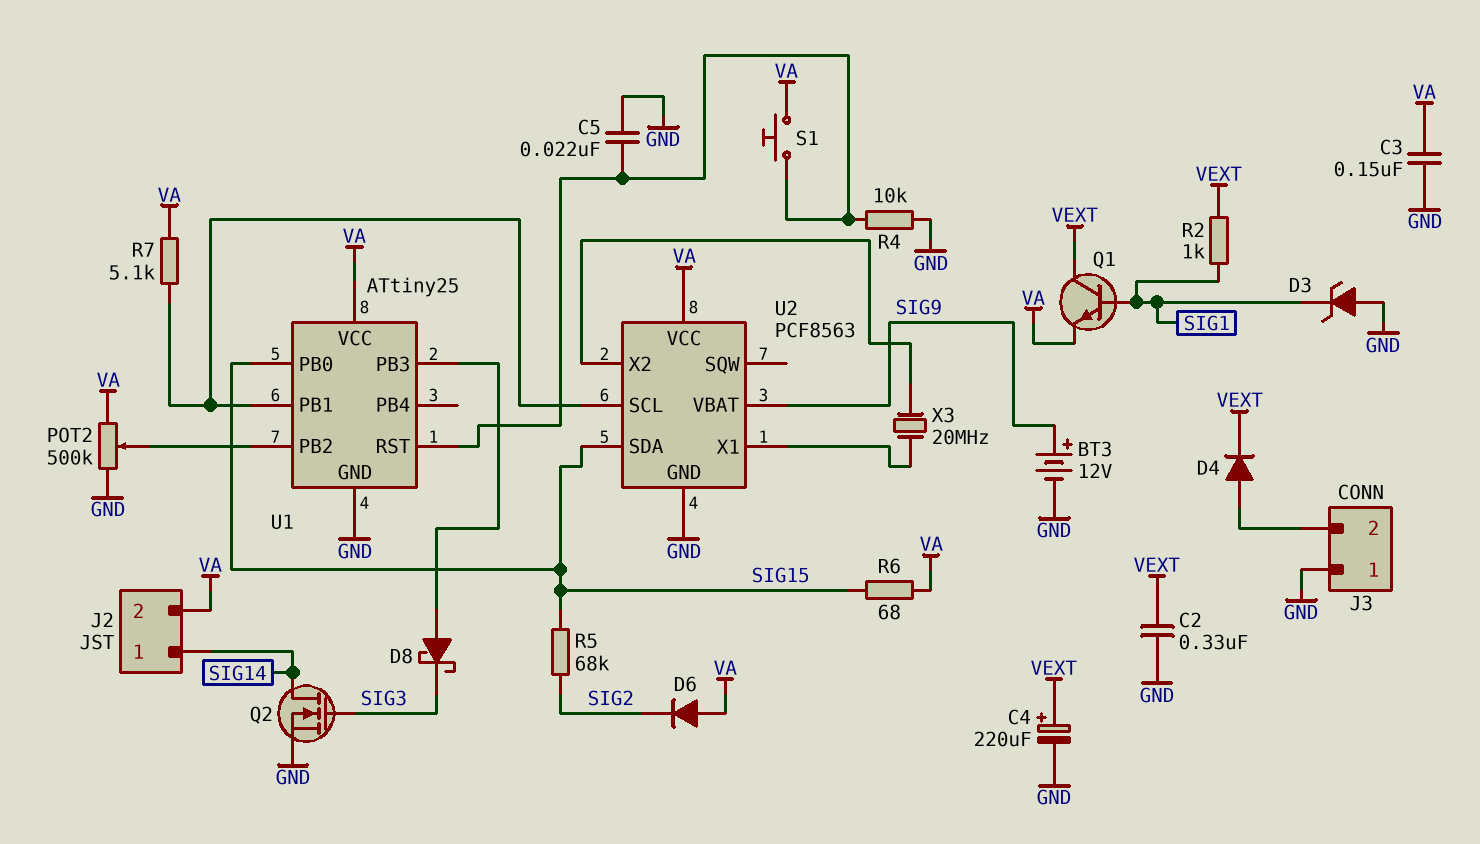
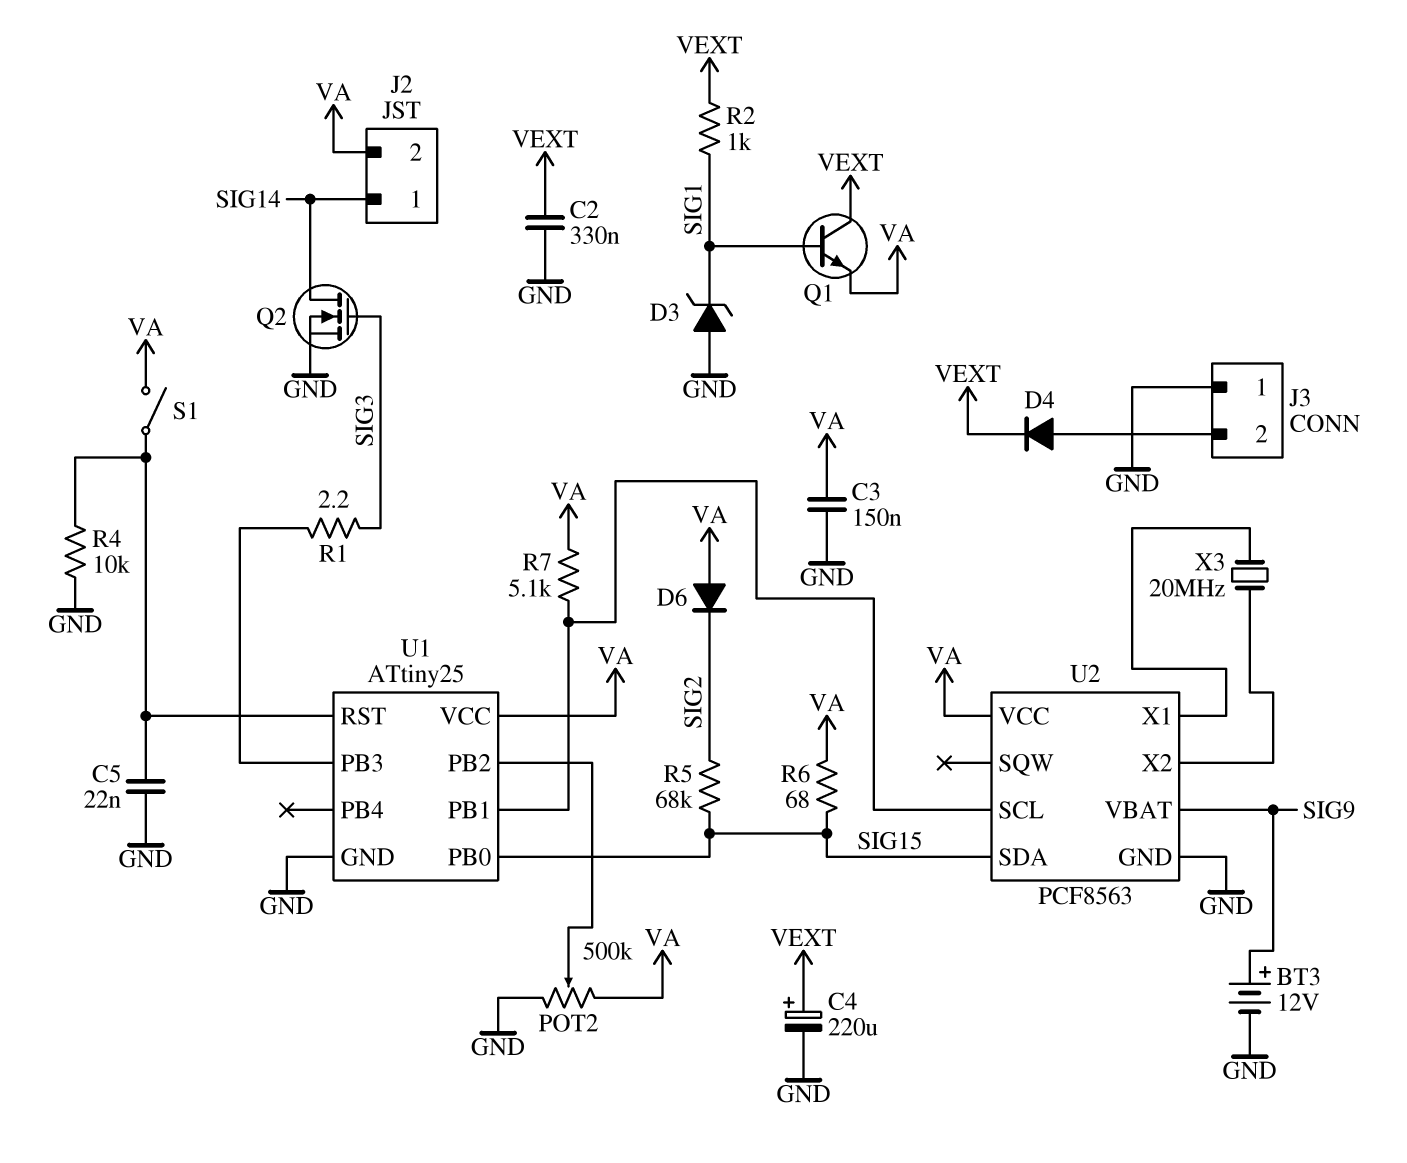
D8: schottky (A U1/PB3, K SIG3) -> none
R1: none -> 2.2 (SIG3, U1/PB3)
S1: button (U1/RST, VA) -> switch (U1/RST, VA)

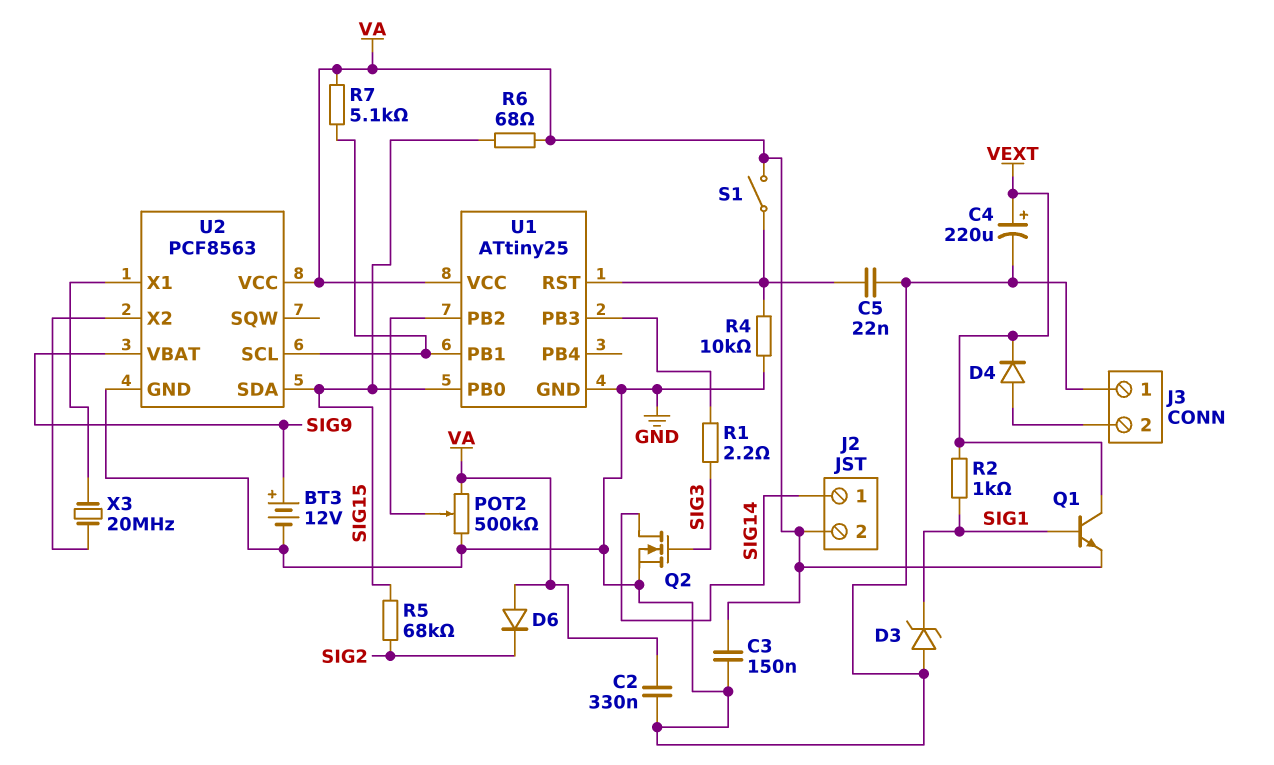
C2: 330nF (GND, VEXT) -> 330nF (GND, VA)

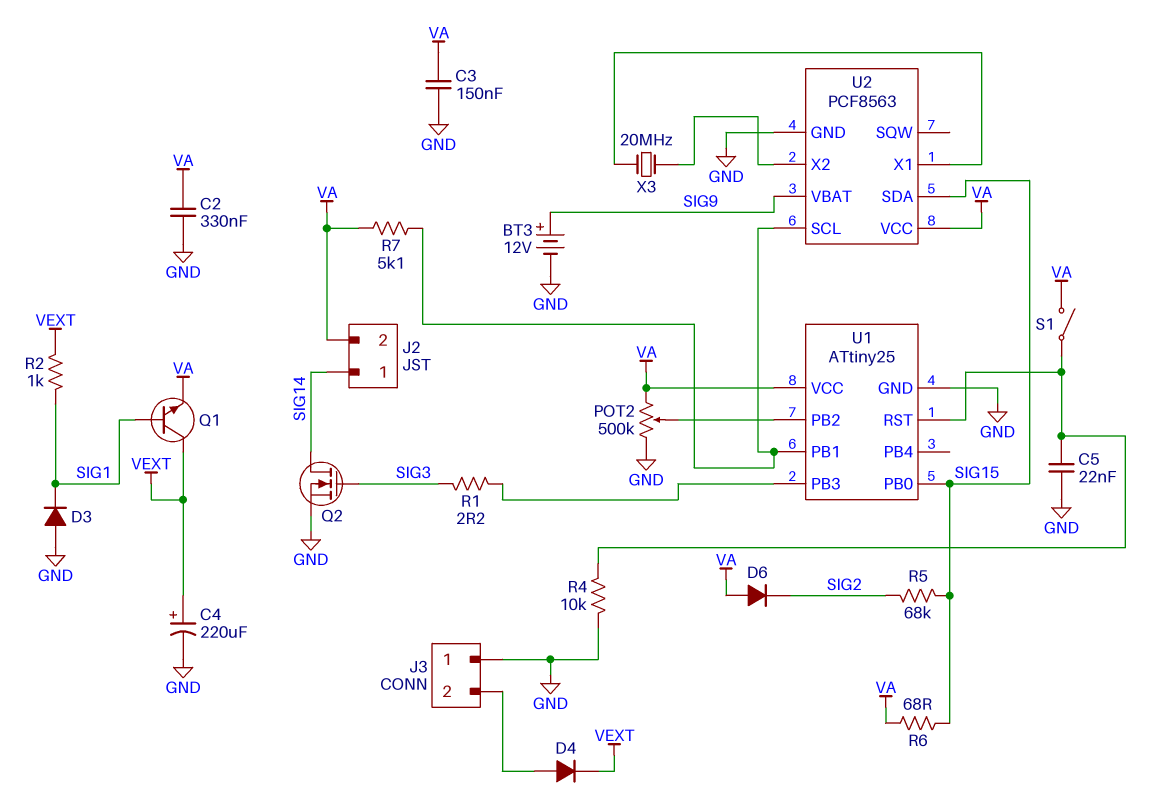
D3: zener (A GND, K SIG1) -> diode (A GND, K SIG1)

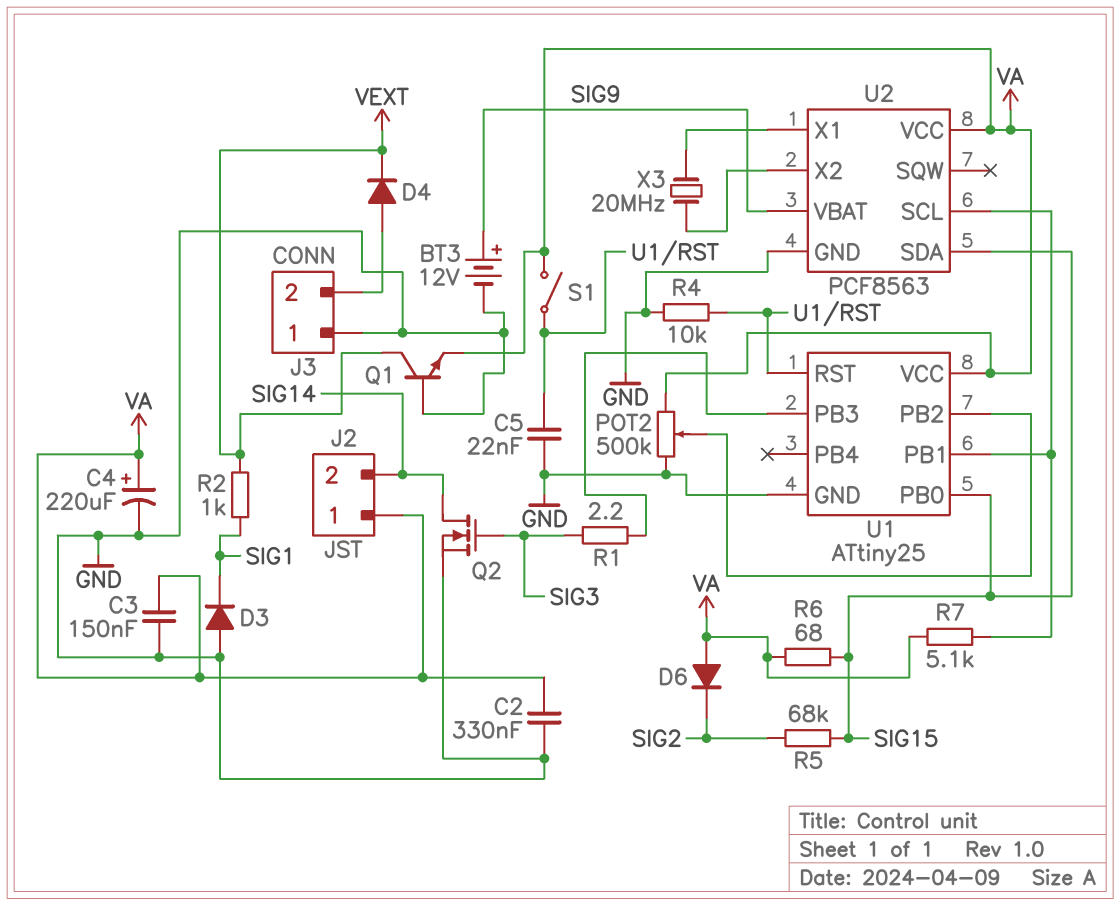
C4: 220uF (plus VEXT, minus GND) -> 220uF (plus VA, minus GND)
J2 pin 1: SIG14 -> VA
J2 pin 2: VA -> SIG14
Q1: NPN (B SIG1, C VEXT, E VA) -> NPN (B GND, C VEXT, E VA)

